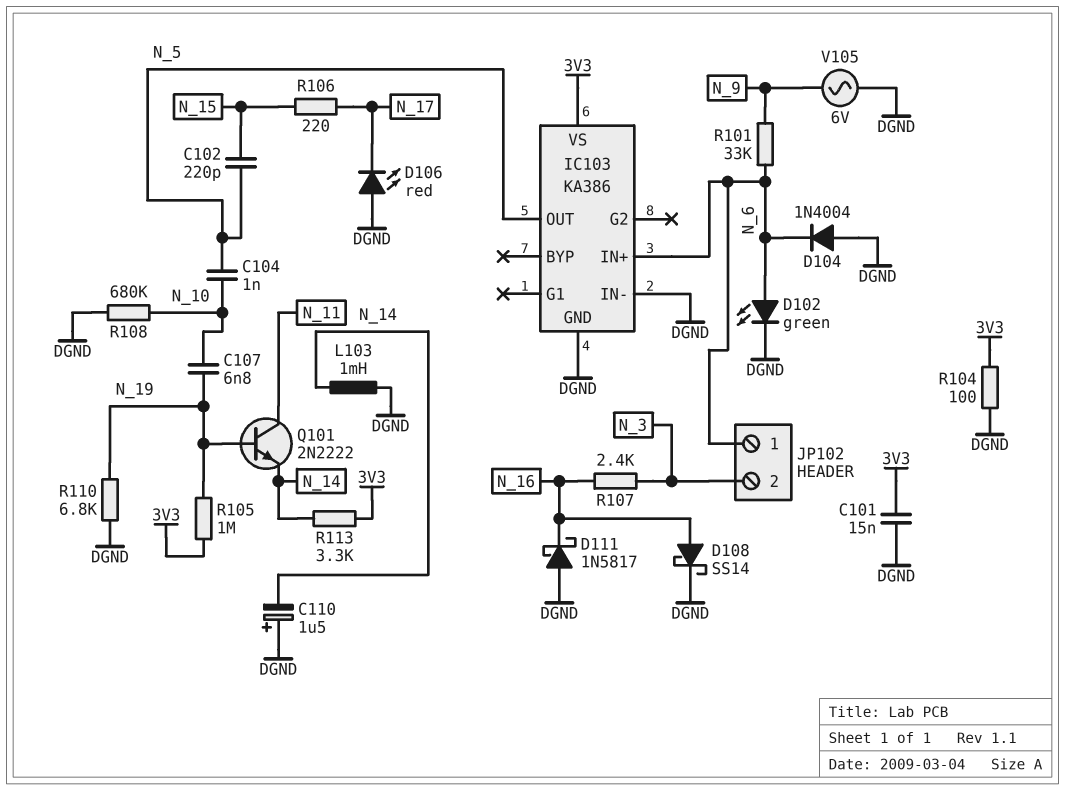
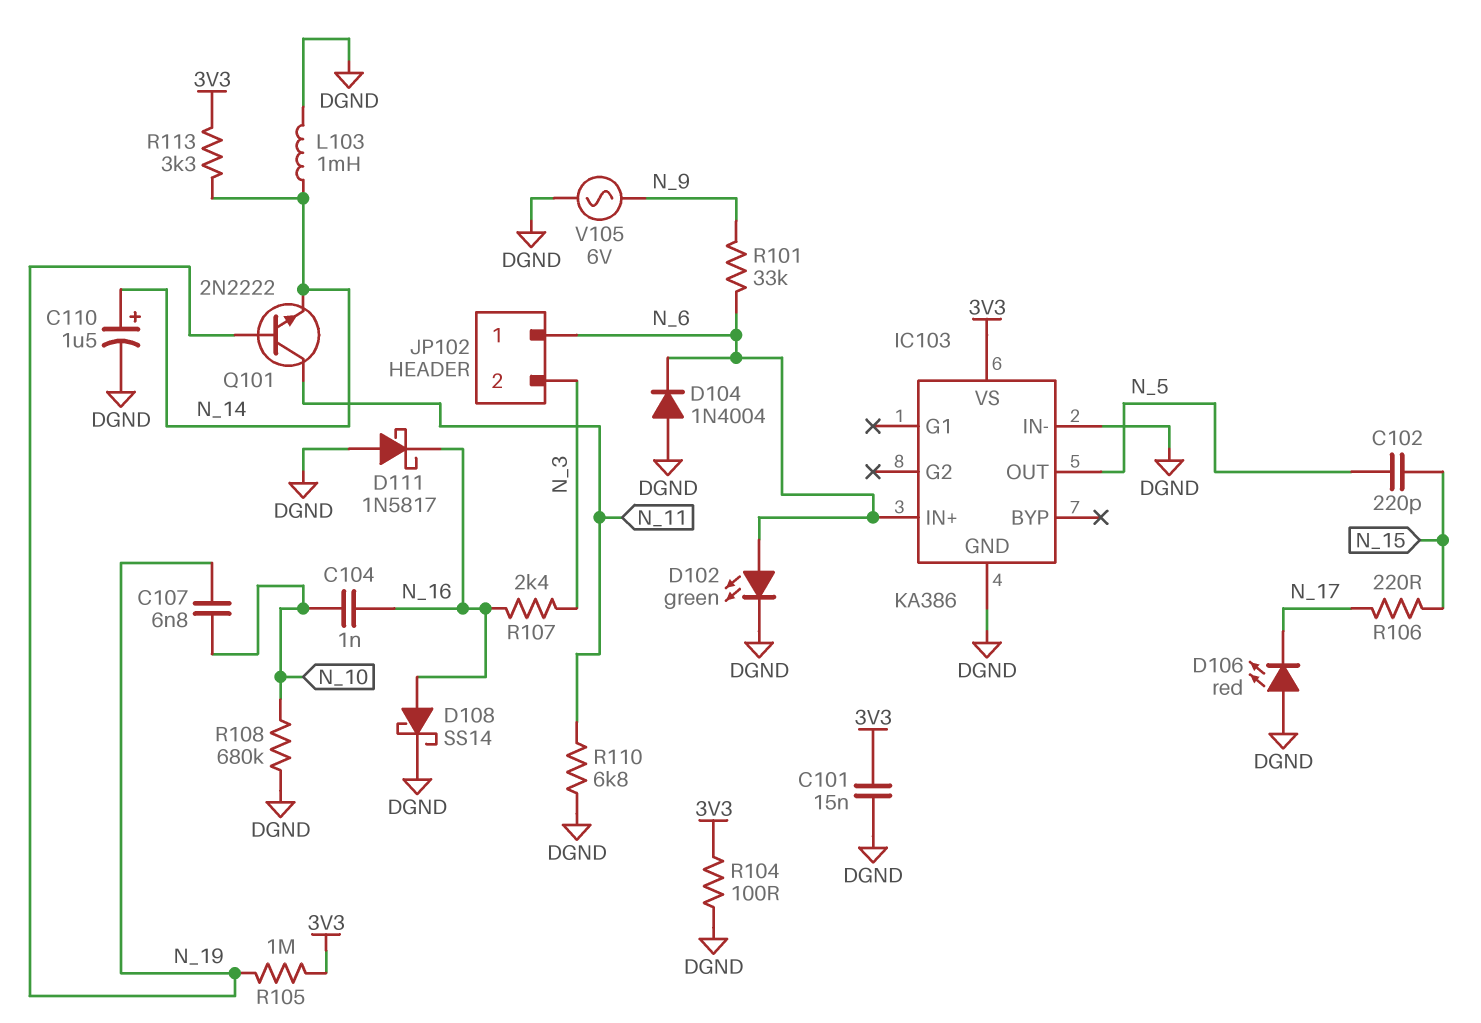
C104: 1nF (N_5, N_10) -> 1nF (N_10, N_16)
C110: 1.5uF (plus DGND, minus N_14) -> 1.5uF (plus N_14, minus DGND)
R110: 6.8k (DGND, N_19) -> 6.8k (DGND, N_11)

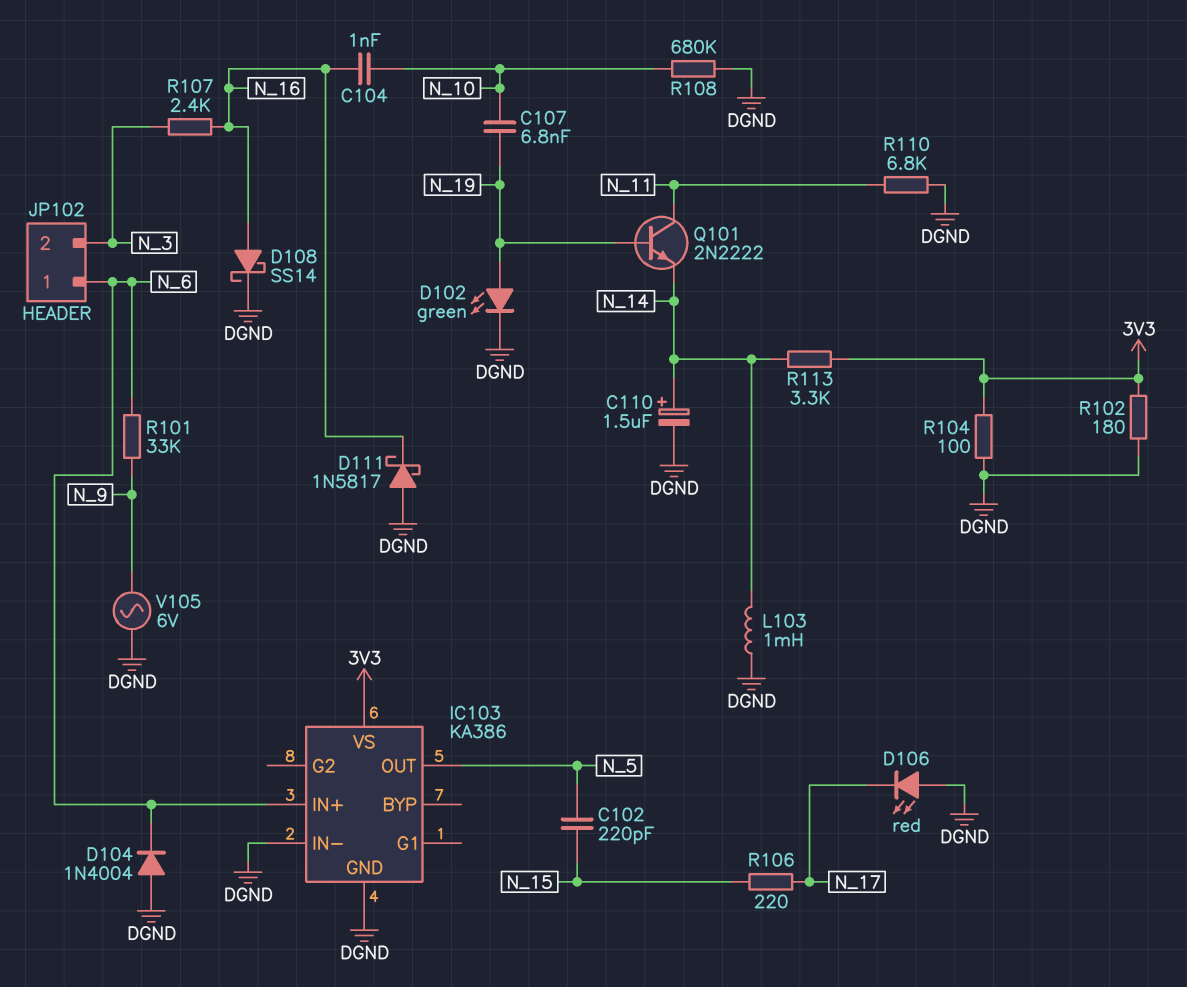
C101: 15nF (3V3, DGND) -> none
D102: LED green (A N_6, K DGND) -> LED green (A N_19, K DGND)
R102: none -> 180 (3V3, DGND)
R105: 1M (3V3, N_19) -> none

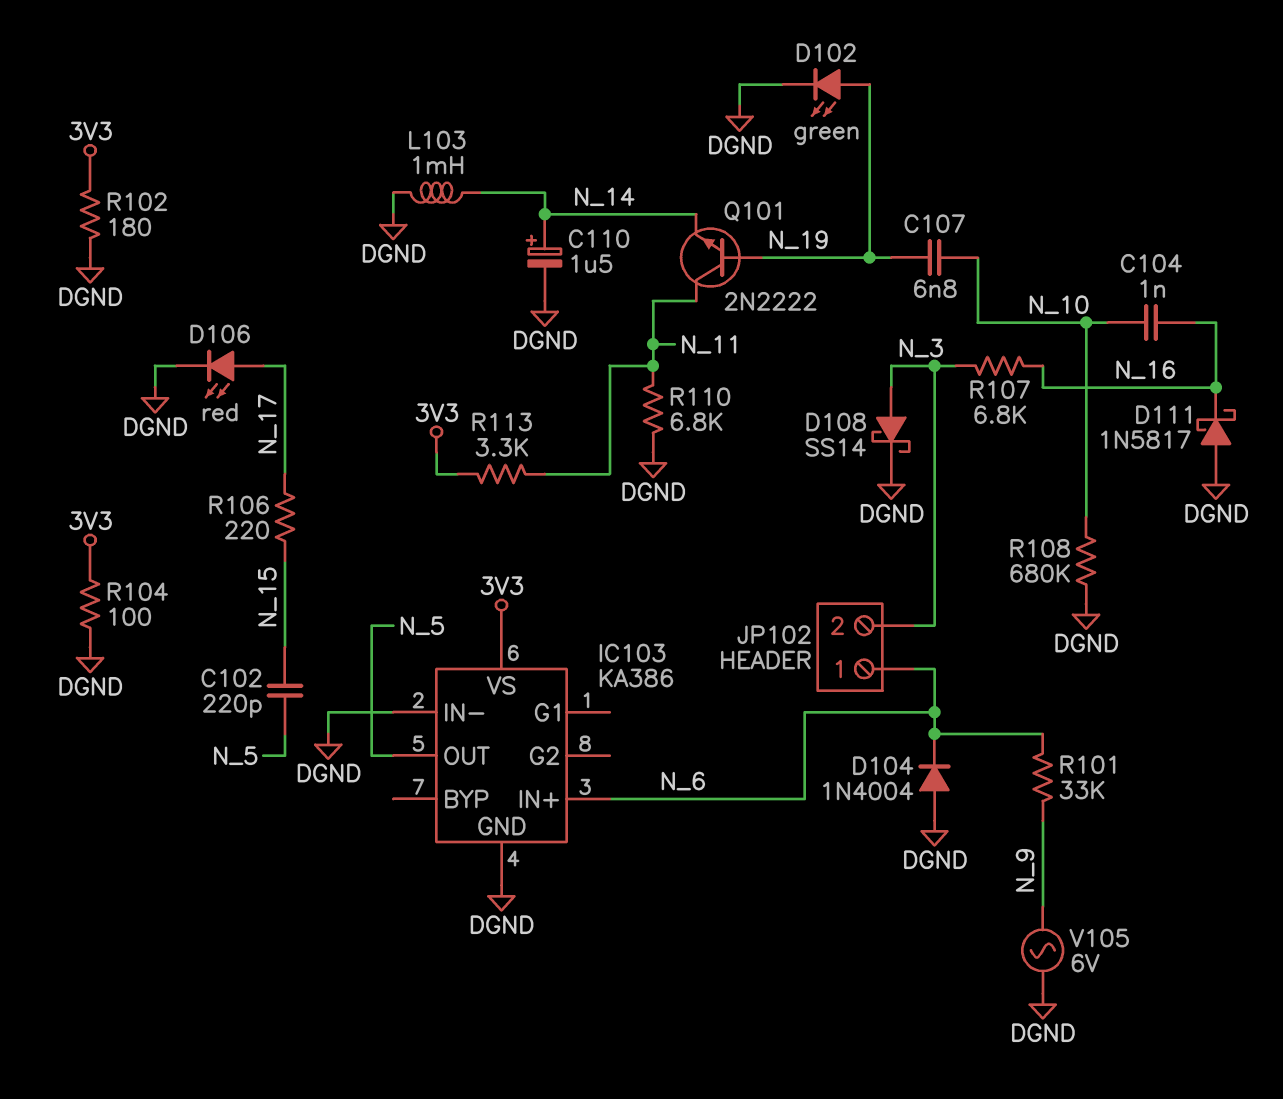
D106: LED red (A DGND, K N_17) -> LED red (A N_17, K DGND)
D108: schottky SS14 (A N_16, K DGND) -> schottky SS14 (A N_3, K DGND)
R107: 2.4k (N_3, N_16) -> 6.8k (N_3, N_16)
R113: 3.3k (3V3, N_14) -> 3.3k (3V3, N_11)

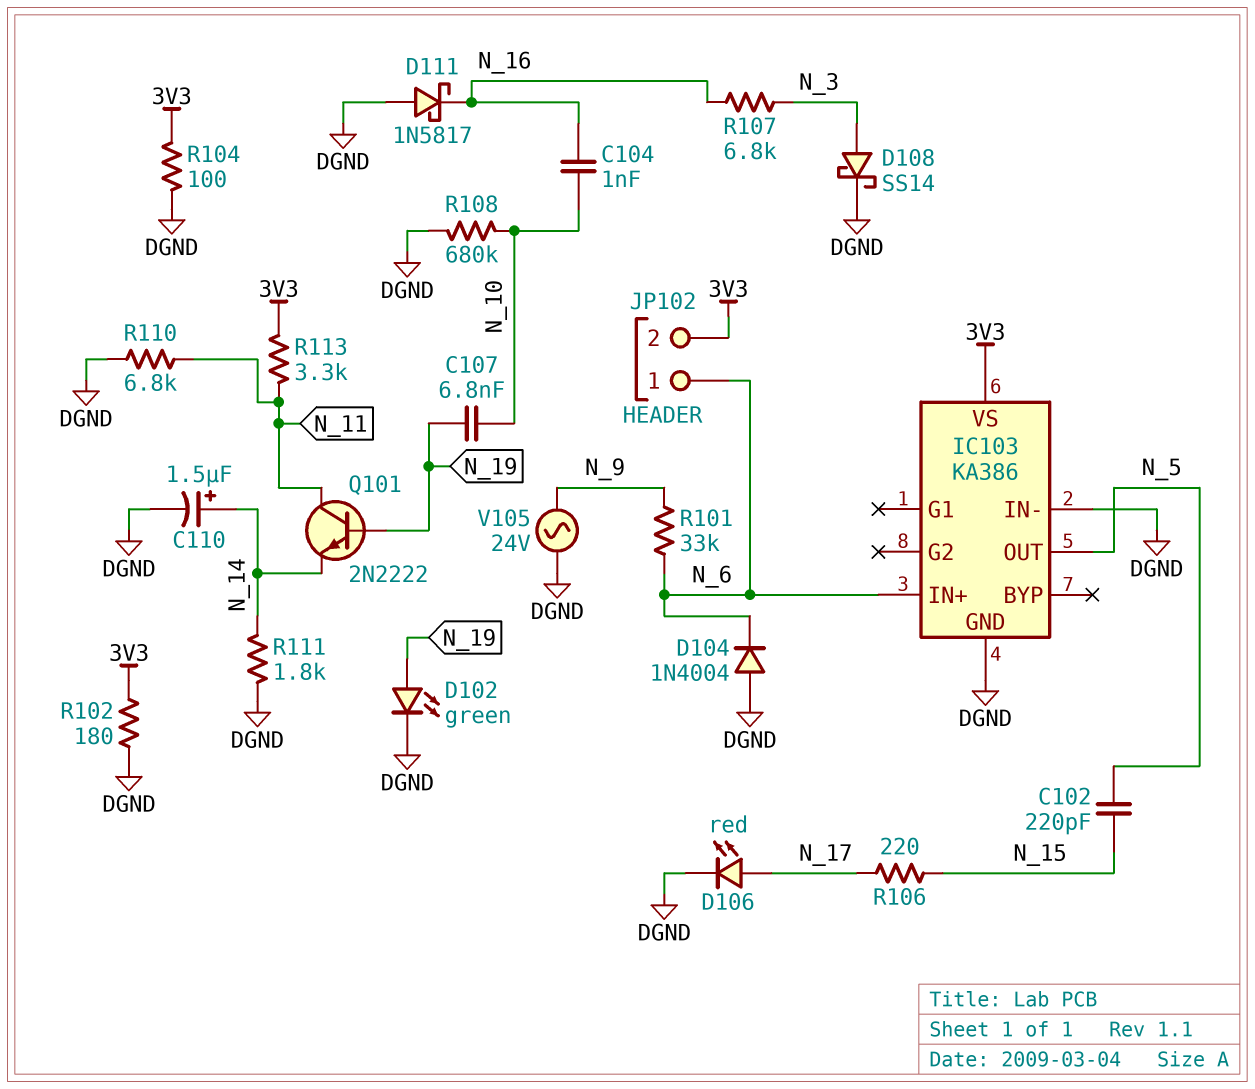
JP102 pin 2: N_3 -> 3V3
L103: 1mH (DGND, N_14) -> none
R111: none -> 1.8k (DGND, N_14)
V105: AC 6V (DGND, N_9) -> AC 24V (DGND, N_9)

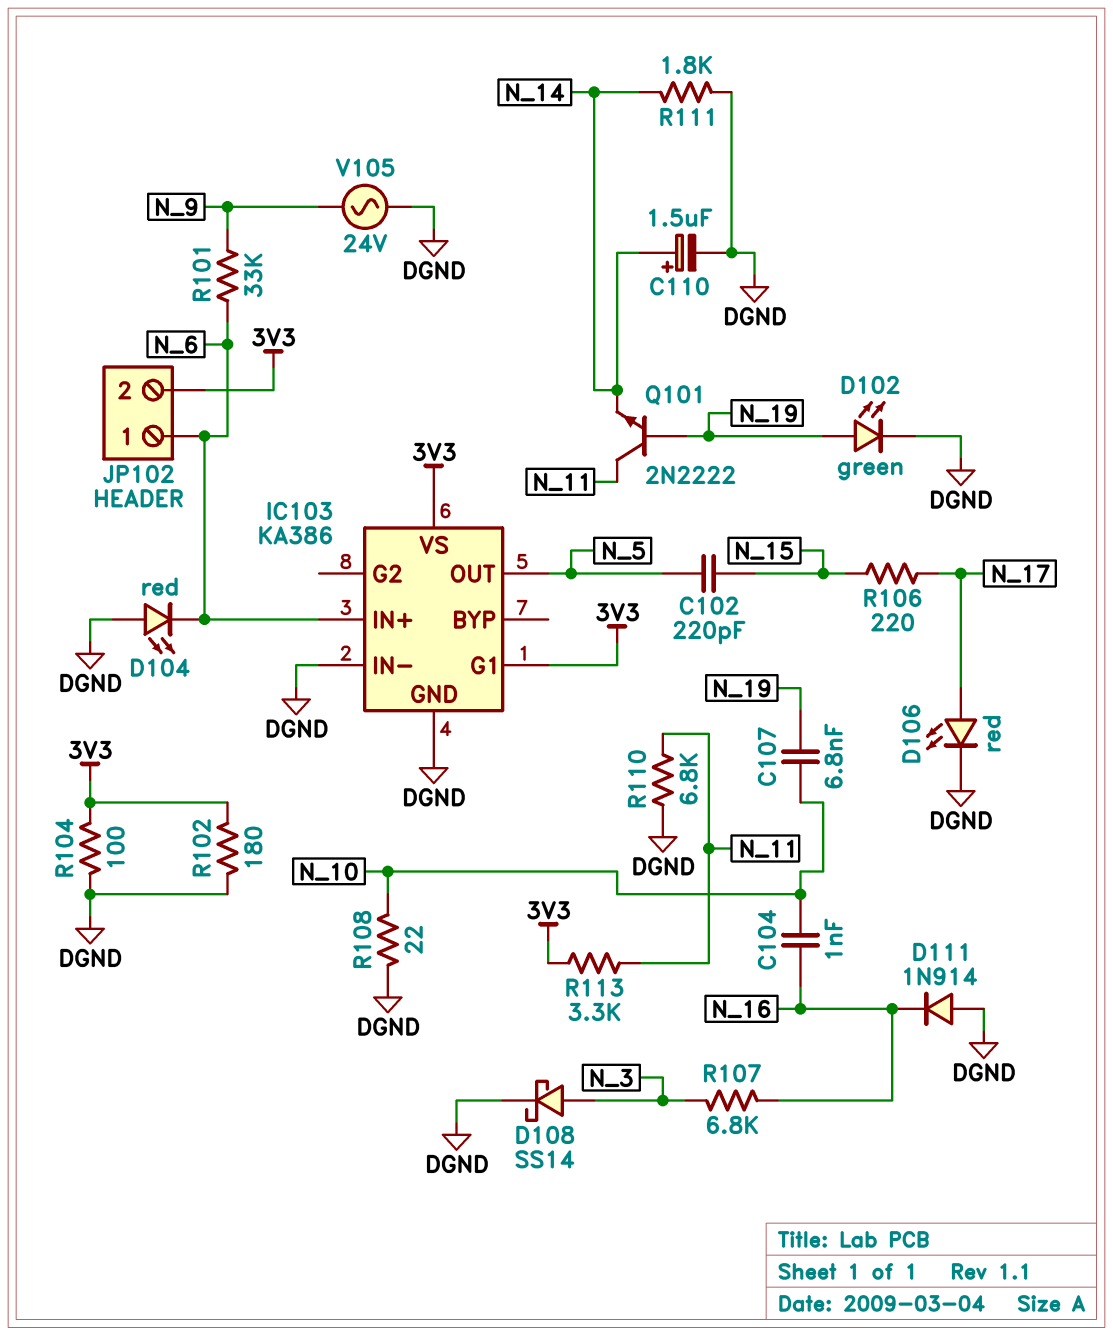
D104: diode 1N4004 (A DGND, K N_6) -> LED red (A DGND, K N_6)
D111: schottky 1N5817 (A DGND, K N_16) -> diode 1N914 (A DGND, K N_16)
IC103 pin G1: none -> 3V3
R108: 680k (DGND, N_10) -> 22 (DGND, N_10)

